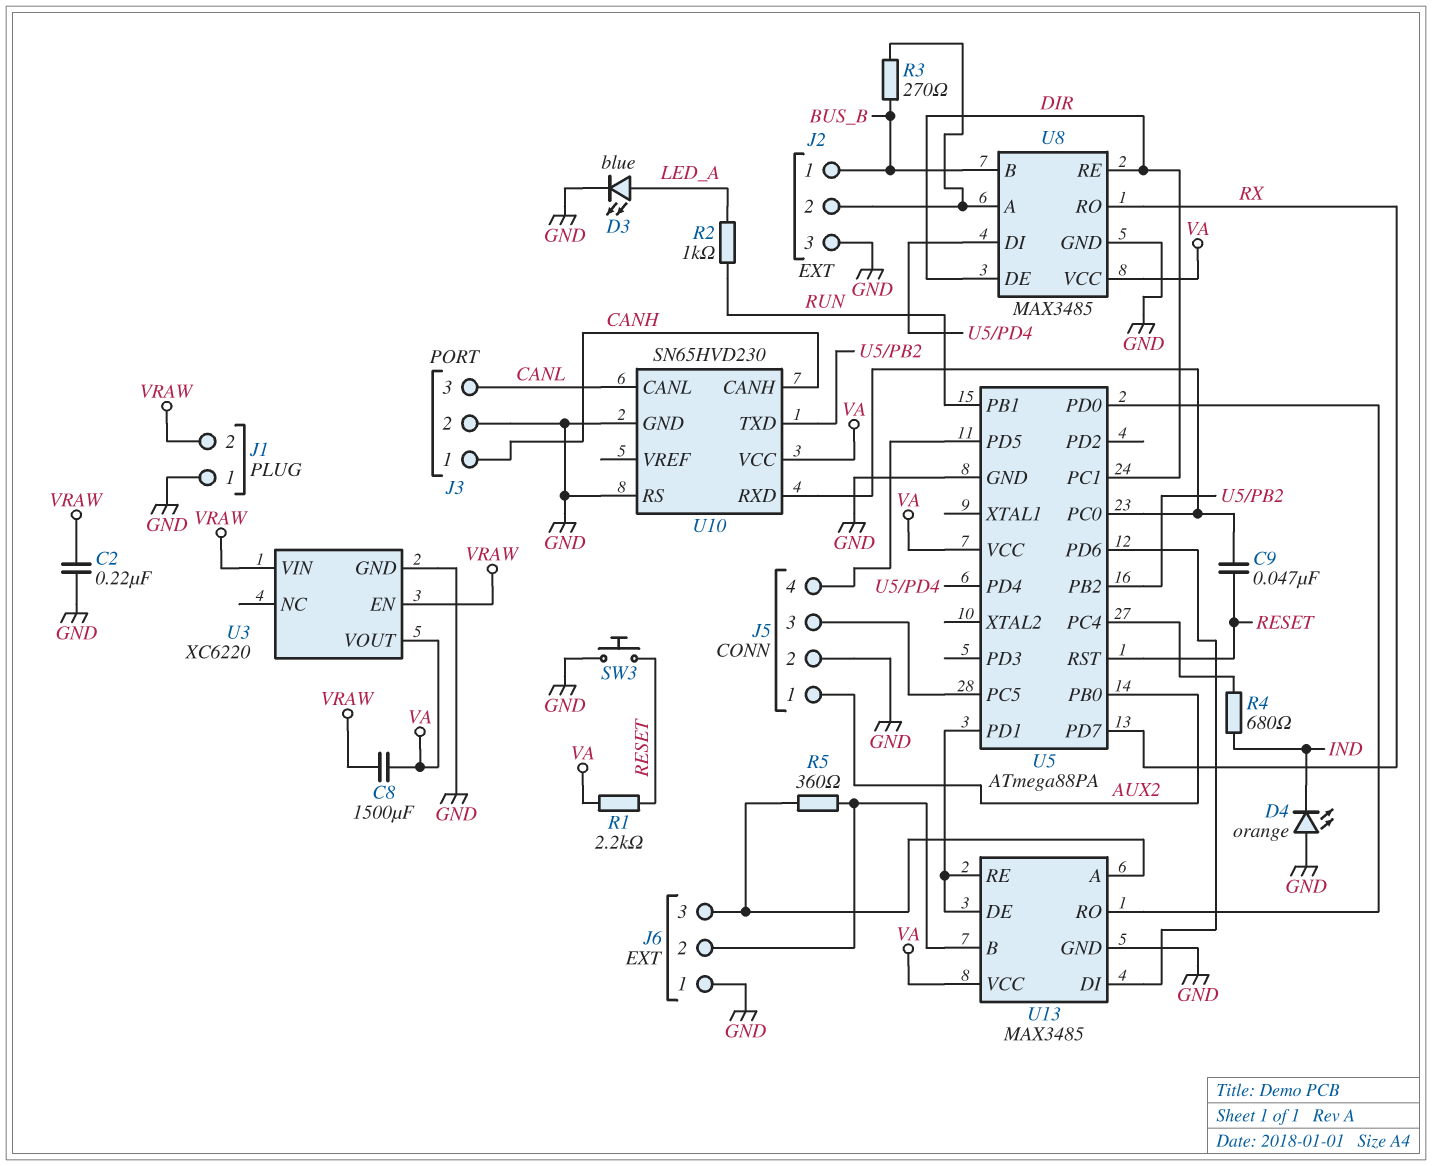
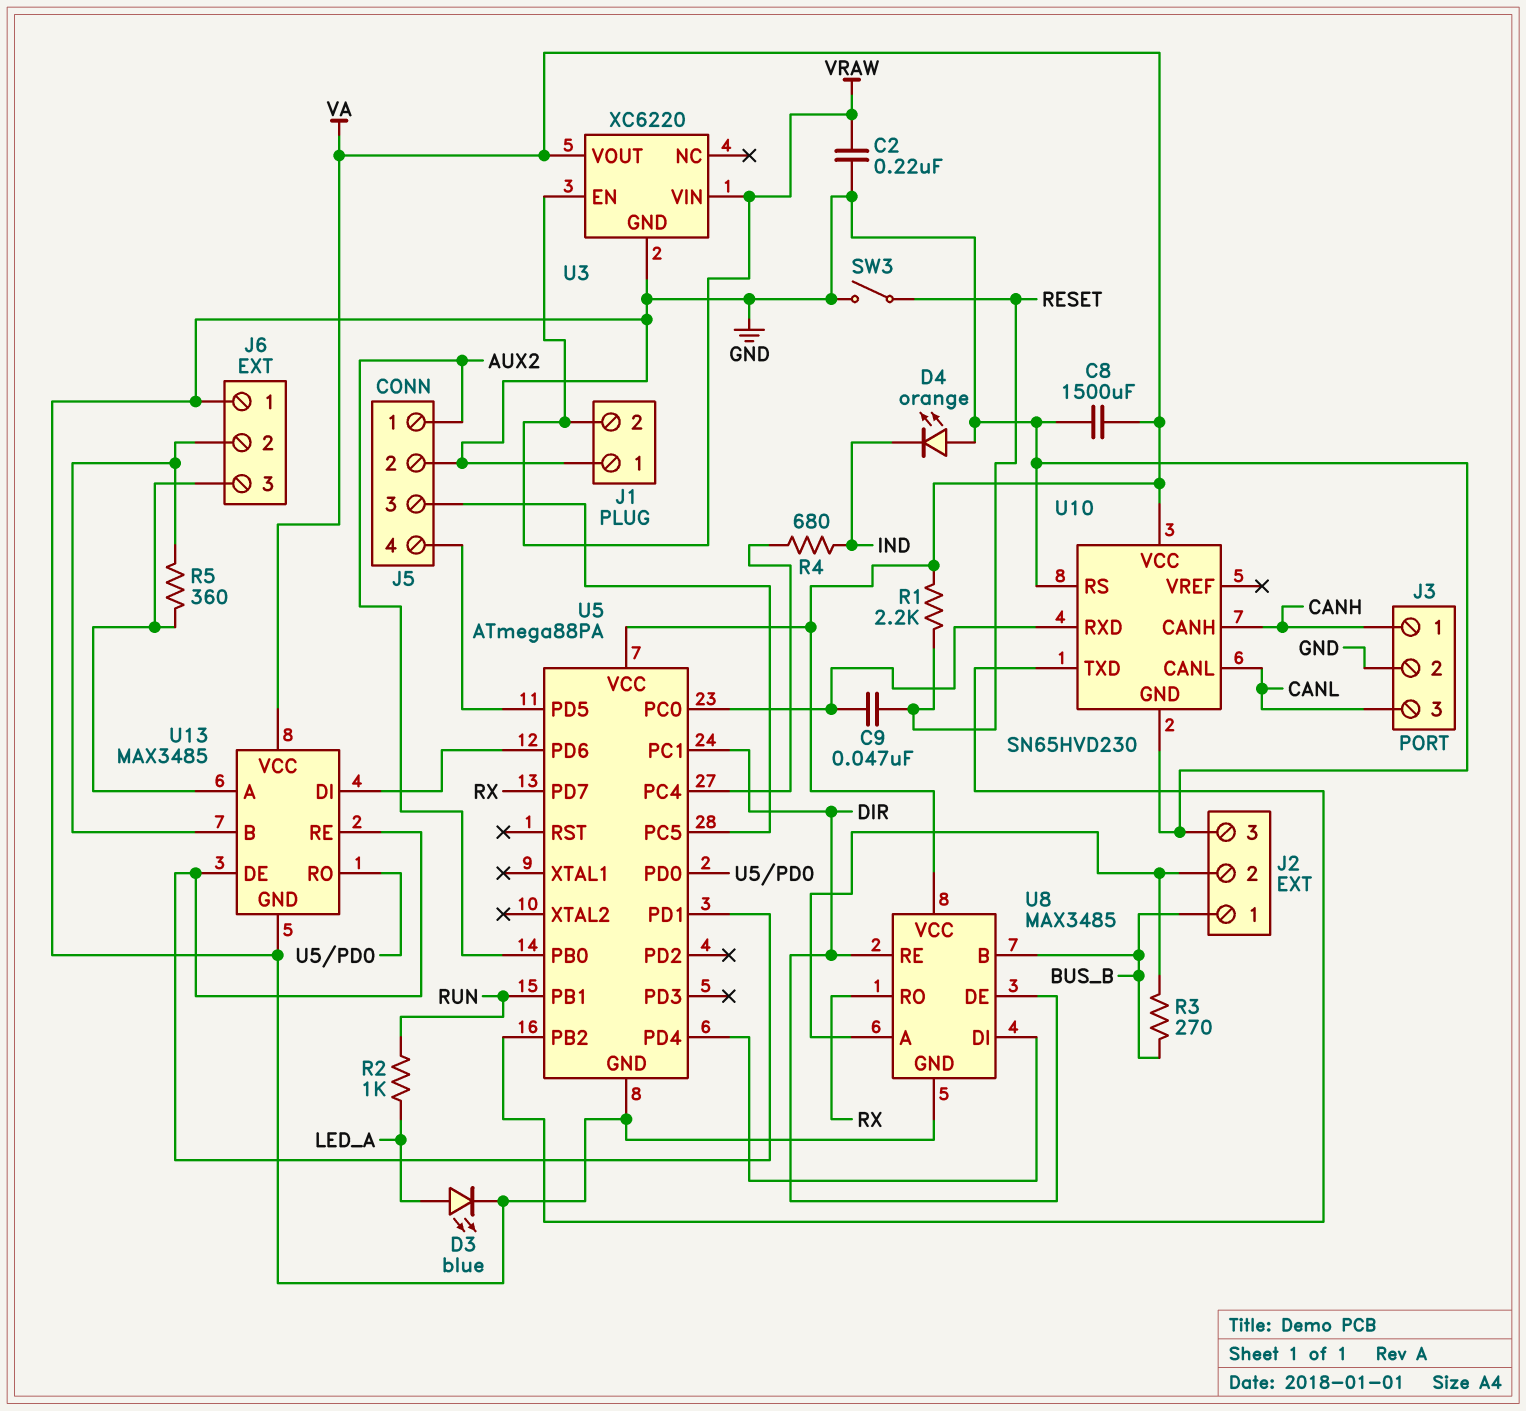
C8: 1500uF (VA, VRAW) -> 1500uF (GND, VA)
SW3: button (GND, RESET) -> switch (GND, RESET)
U5 pin RST: RESET -> none

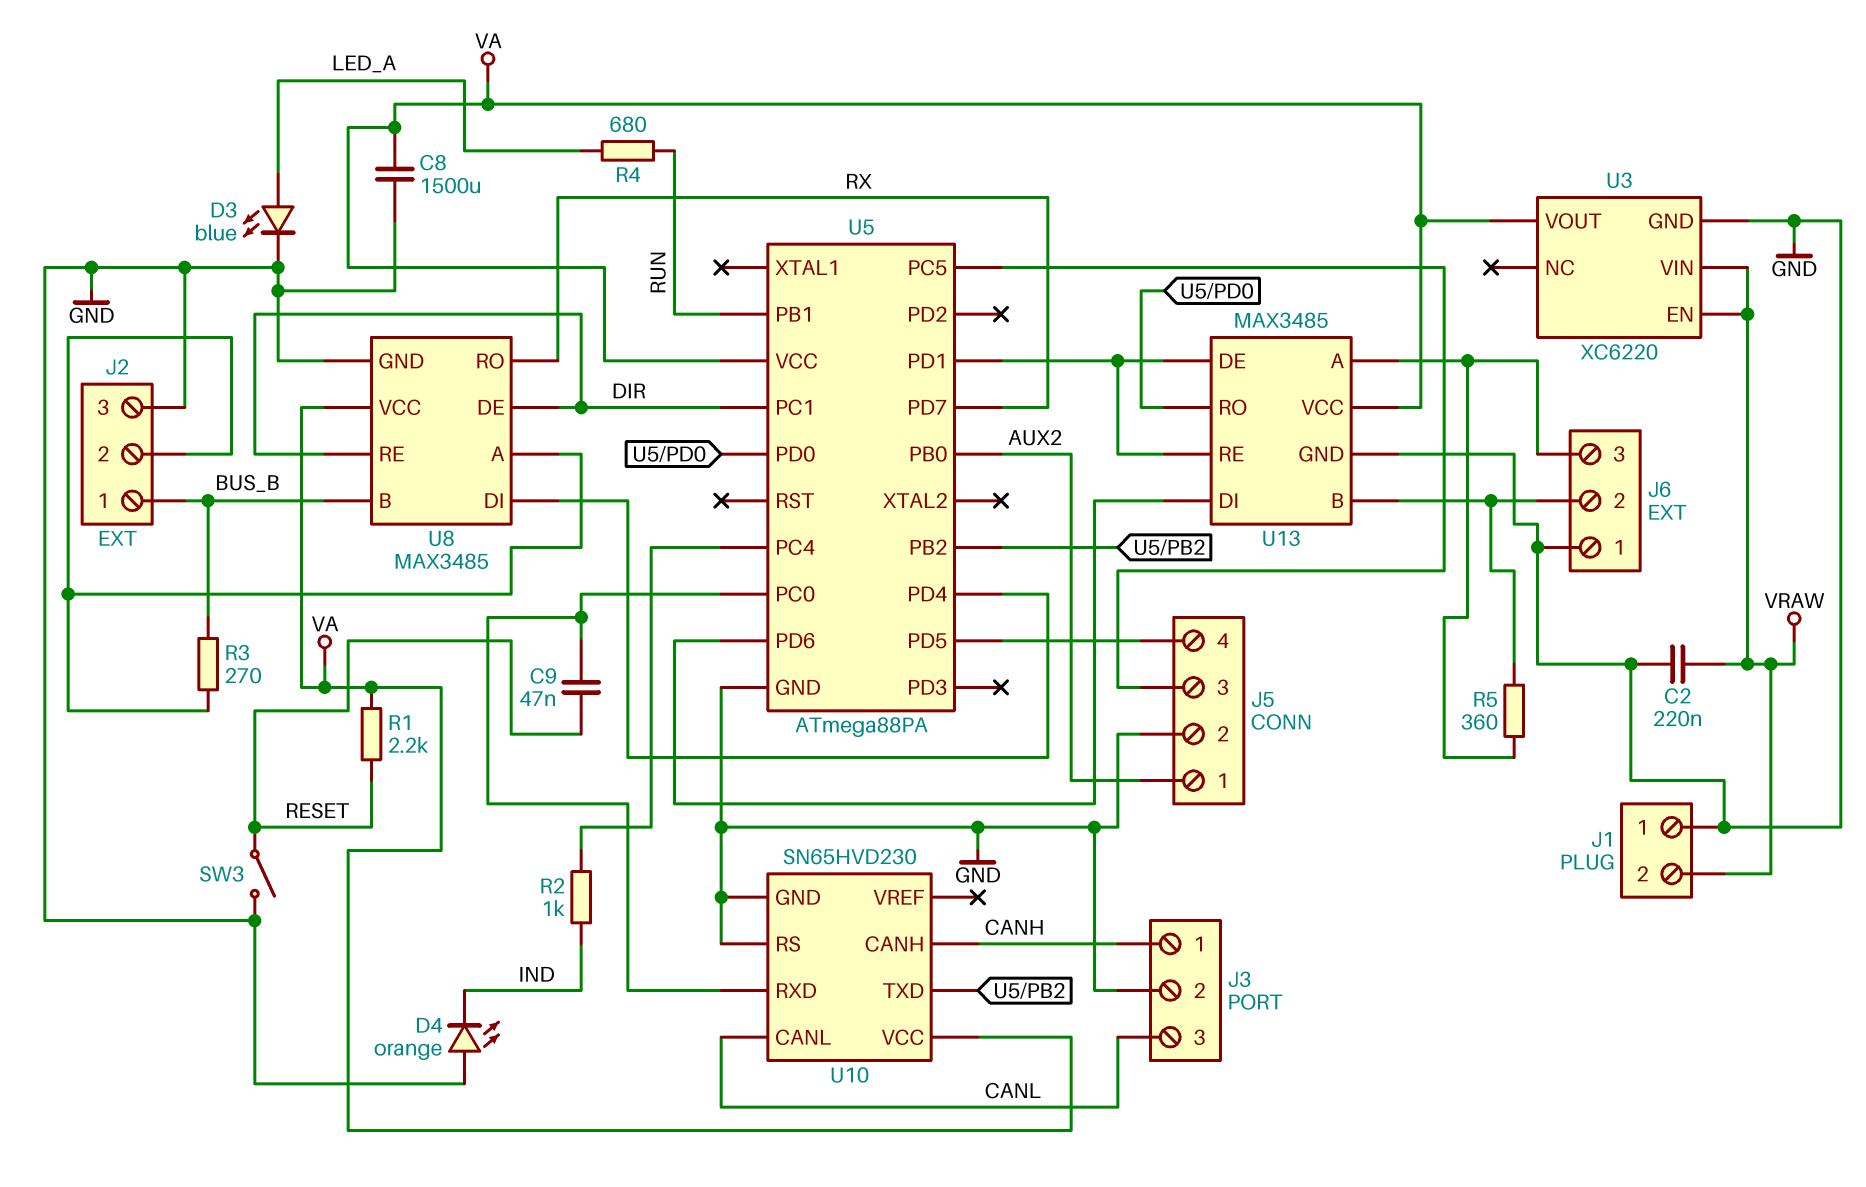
R2: 1k (LED_A, RUN) -> 1k (IND, U5/PC4)
R4: 680 (IND, U5/PC4) -> 680 (LED_A, RUN)

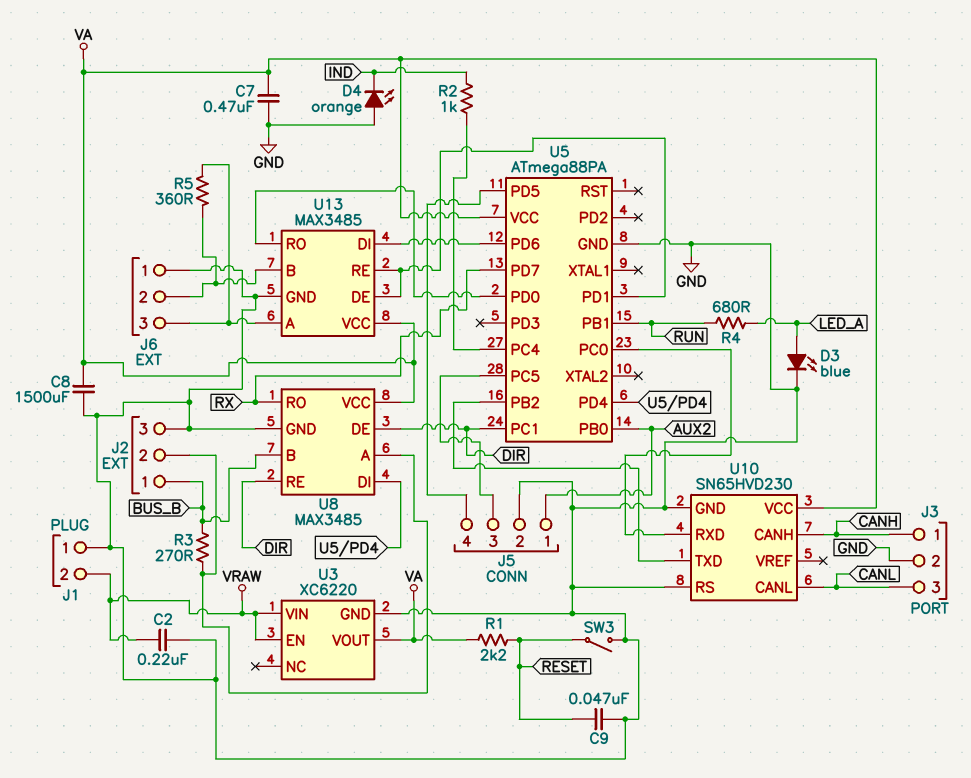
C7: none -> 470nF (GND, VA)
C9: 47nF (RESET, U5/PC0) -> 47nF (GND, RESET)

